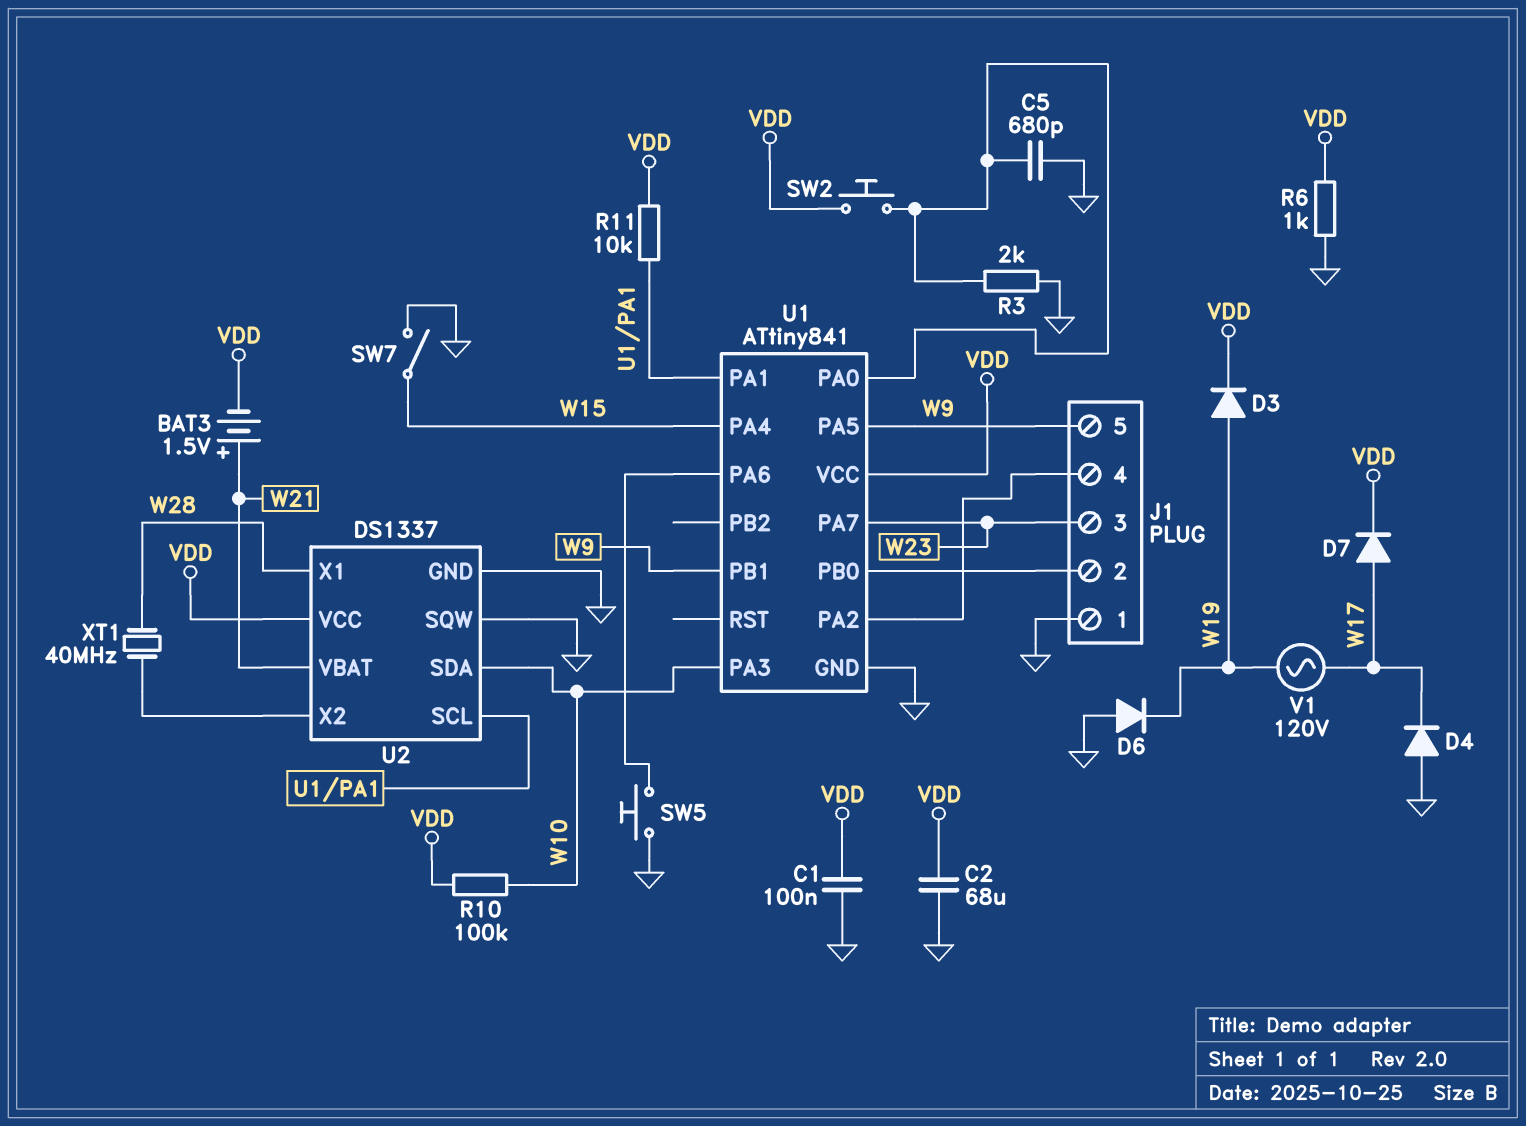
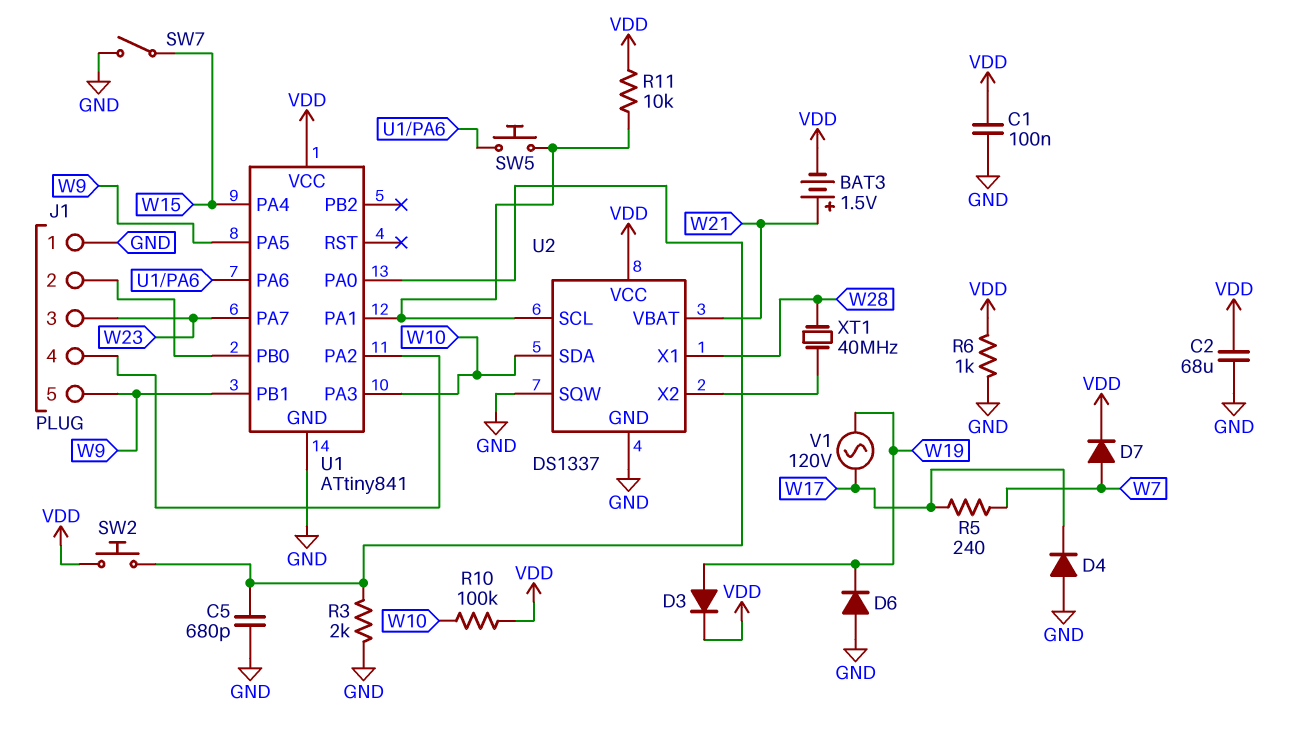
D7: diode (A W17, K VDD) -> diode (A W7, K VDD)
R5: none -> 240 (W7, W17)
SW5: button (GND, U1/PA6) -> button (U1/PA1, U1/PA6)

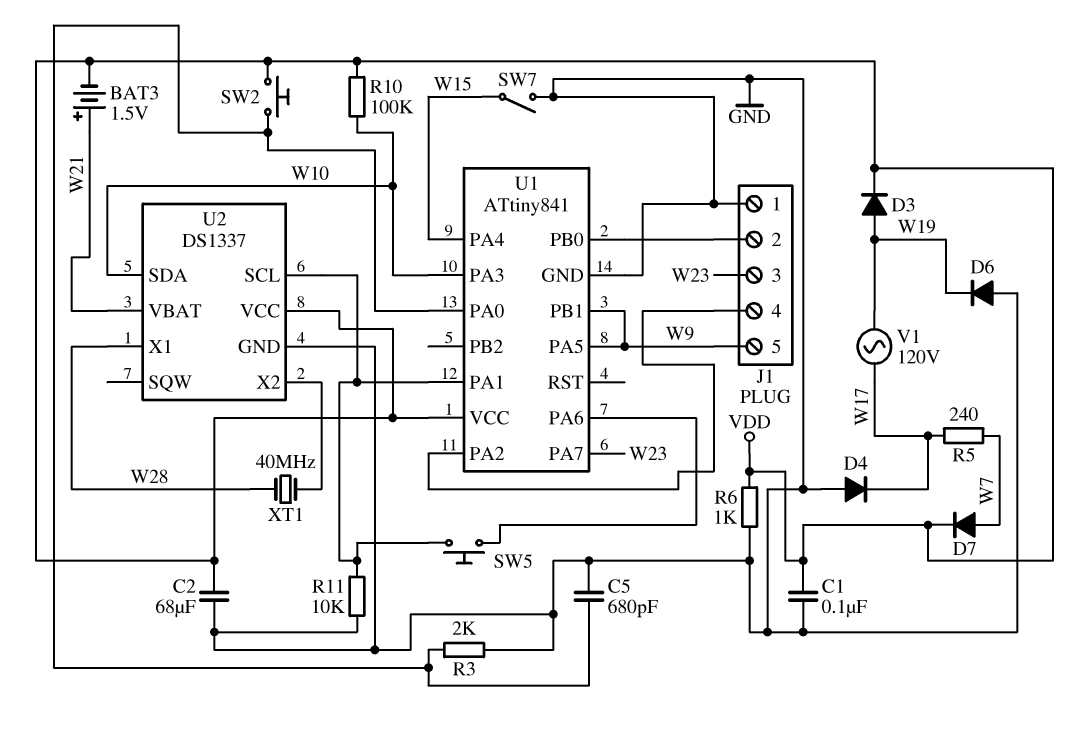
R11: 10k (U1/PA1, VDD) -> 10k (GND, U1/PA1)
U2 pin SQW: GND -> none

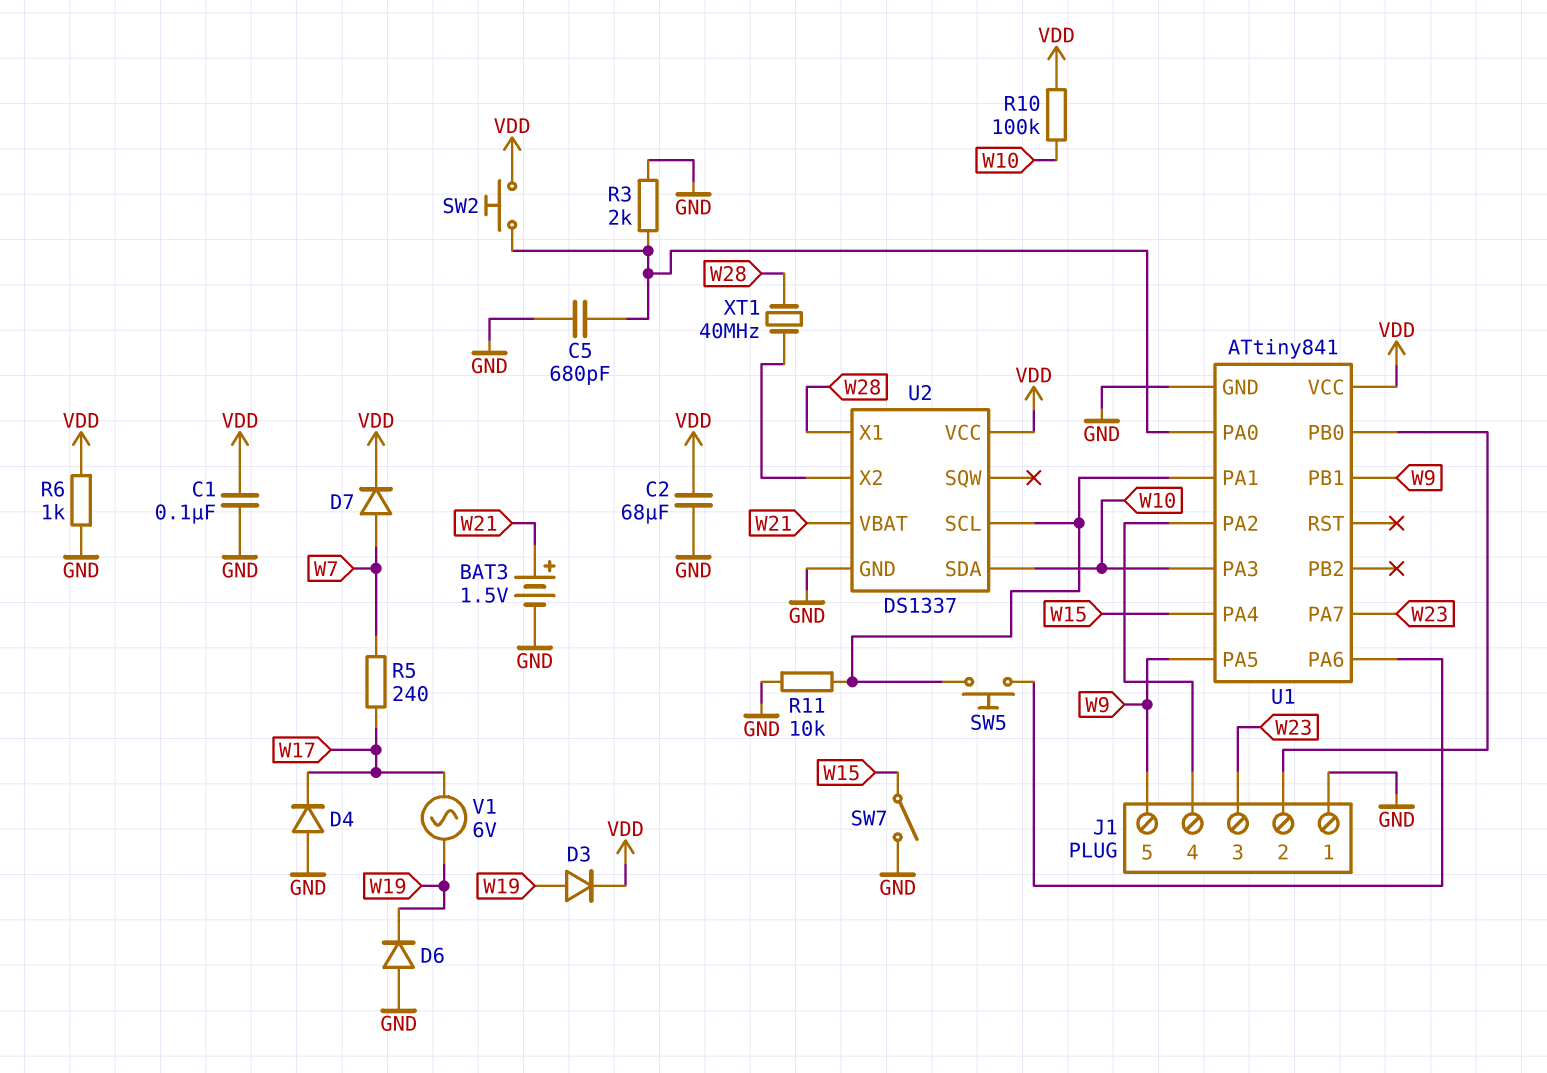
BAT3: 1.5V (plus W21, minus VDD) -> 1.5V (plus W21, minus GND)
V1: AC 120V (W17, W19) -> AC 6V (W17, W19)

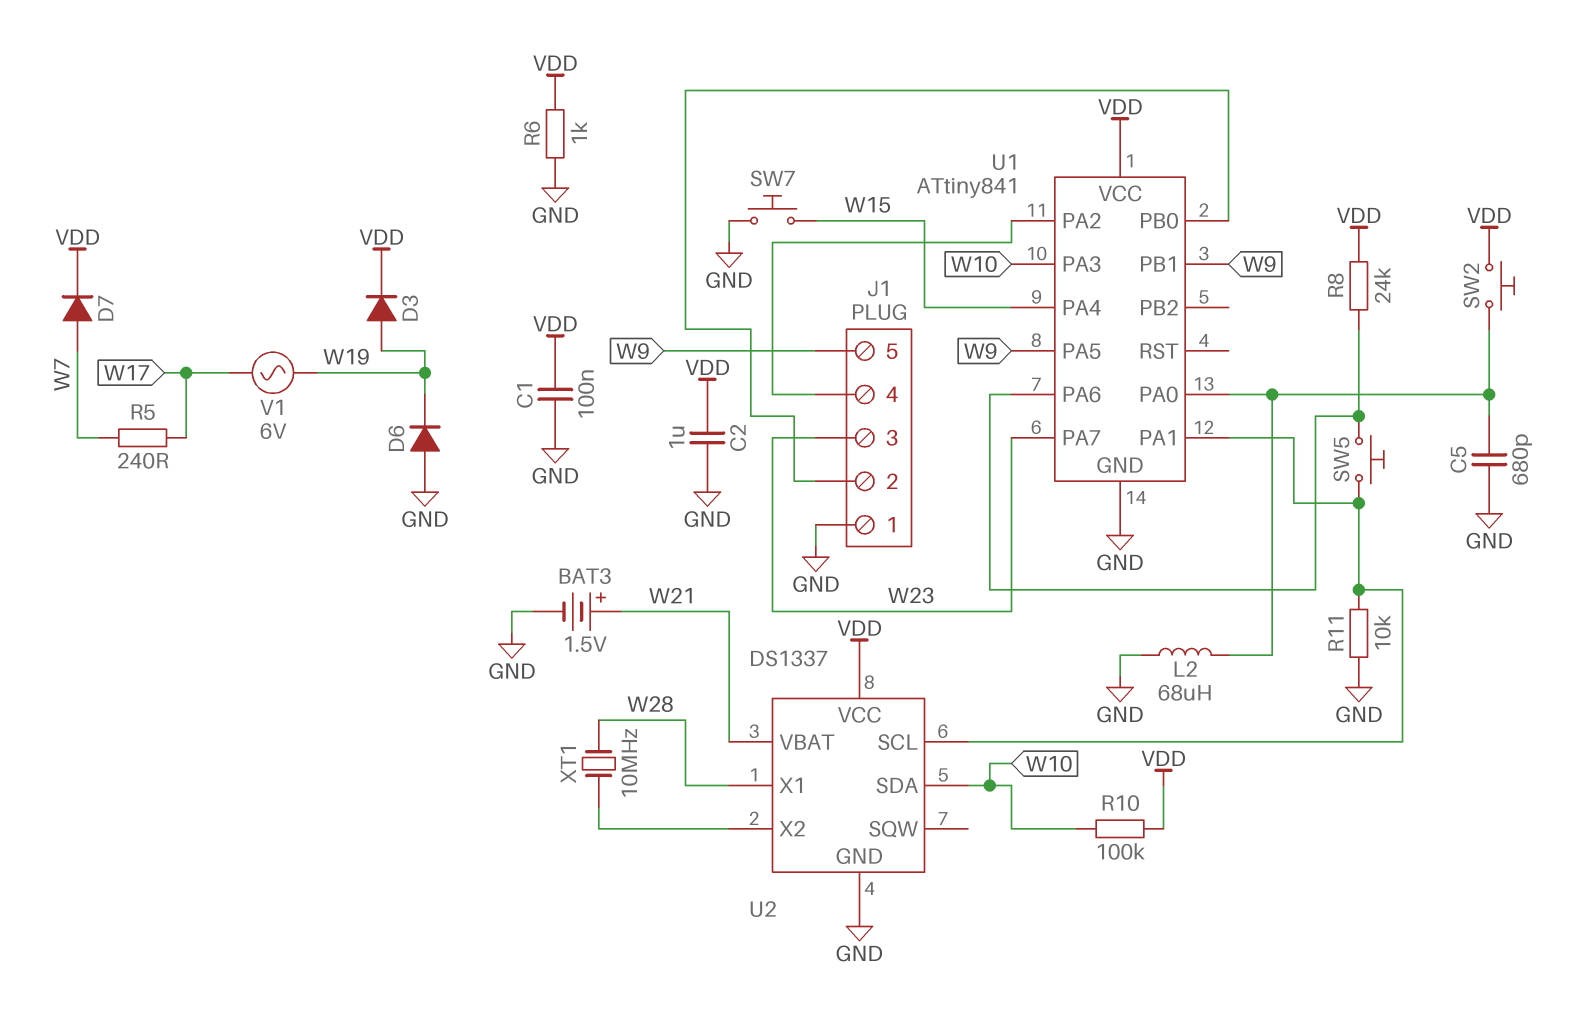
C2: 68uF (GND, VDD) -> 1uF (GND, VDD)
D4: diode (A GND, K W17) -> none
L2: none -> 68uH (GND, U1/PA0)
R3: 2k (GND, U1/PA0) -> none
R8: none -> 24k (U1/PA6, VDD)
SW7: switch (GND, W15) -> button (GND, W15)
XT1: 40MHz (U2/X2, W28) -> 10MHz (U2/X2, W28)

